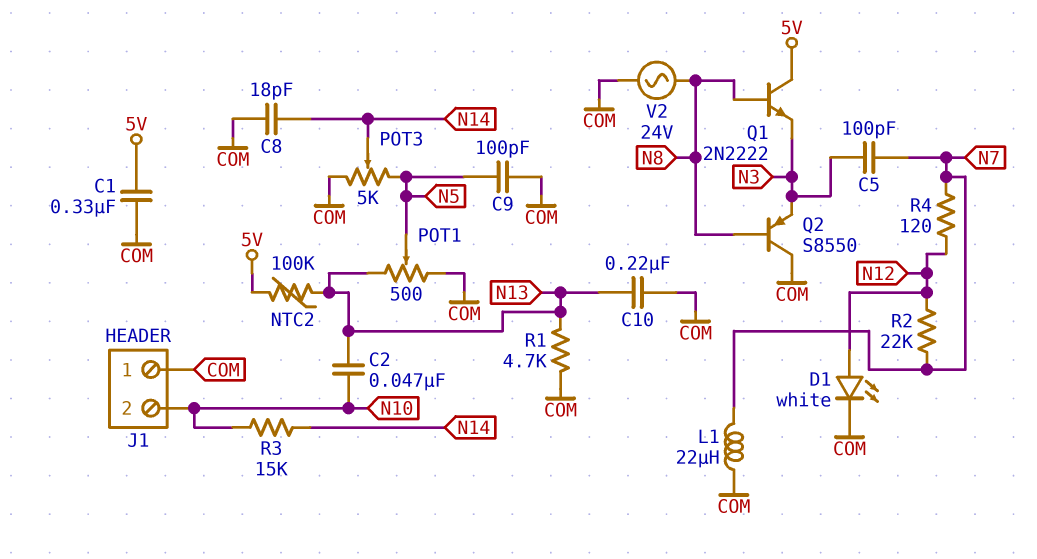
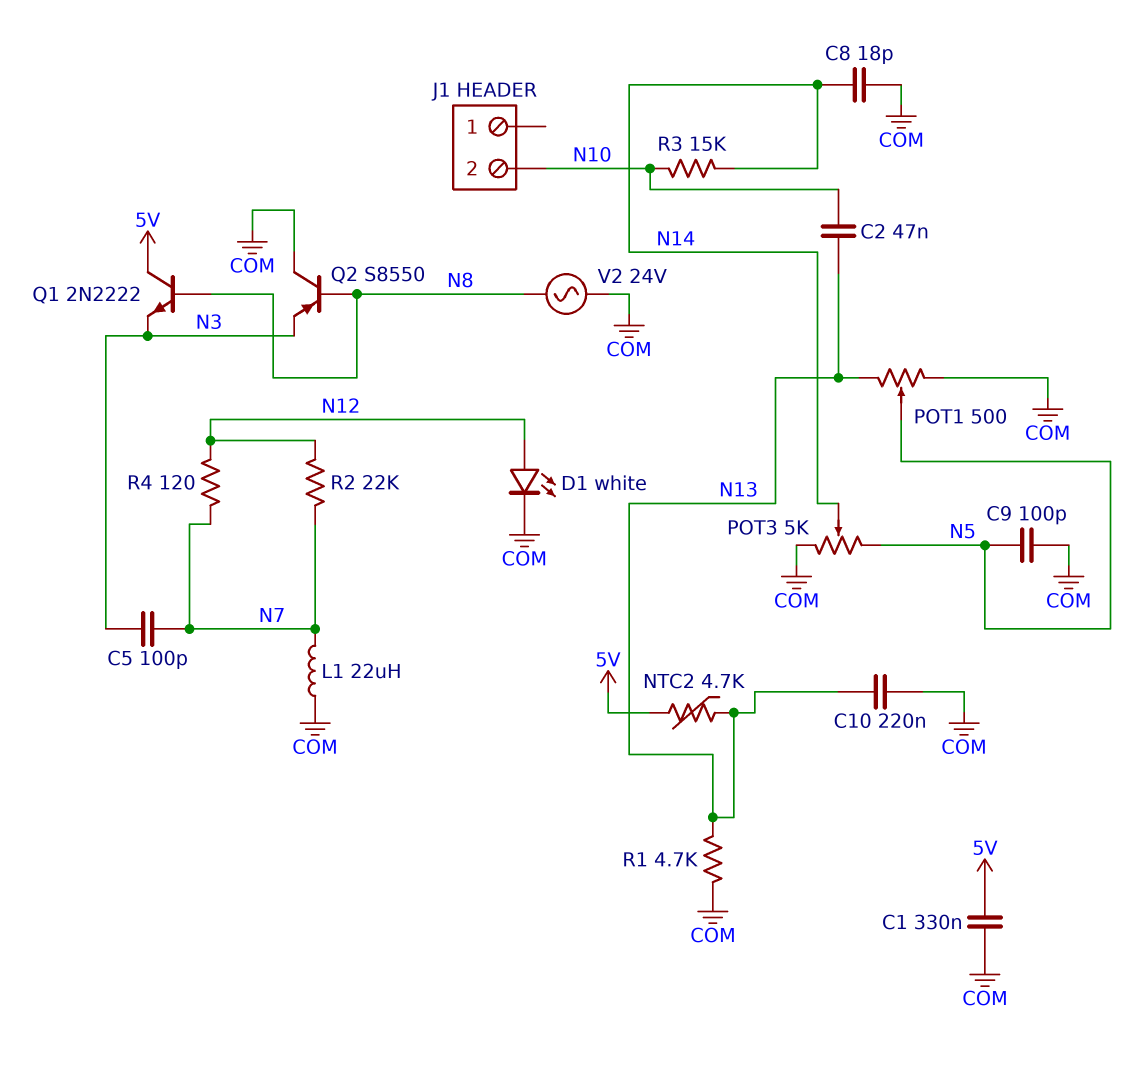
J1 pin 1: COM -> none
NTC2: 100k (5V, N13) -> 4.7k (5V, N13)

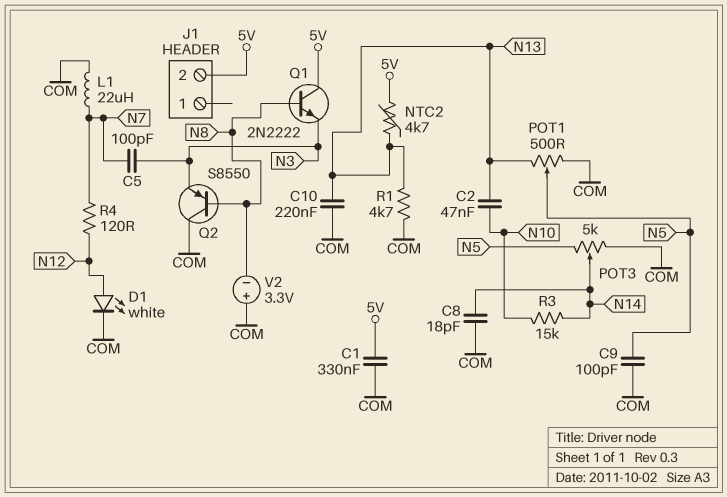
J1 pin 2: N10 -> 5V
R2: 22k (N7, N12) -> none
V2: AC 24V (COM, N8) -> 3.3V (plus COM, minus N8)

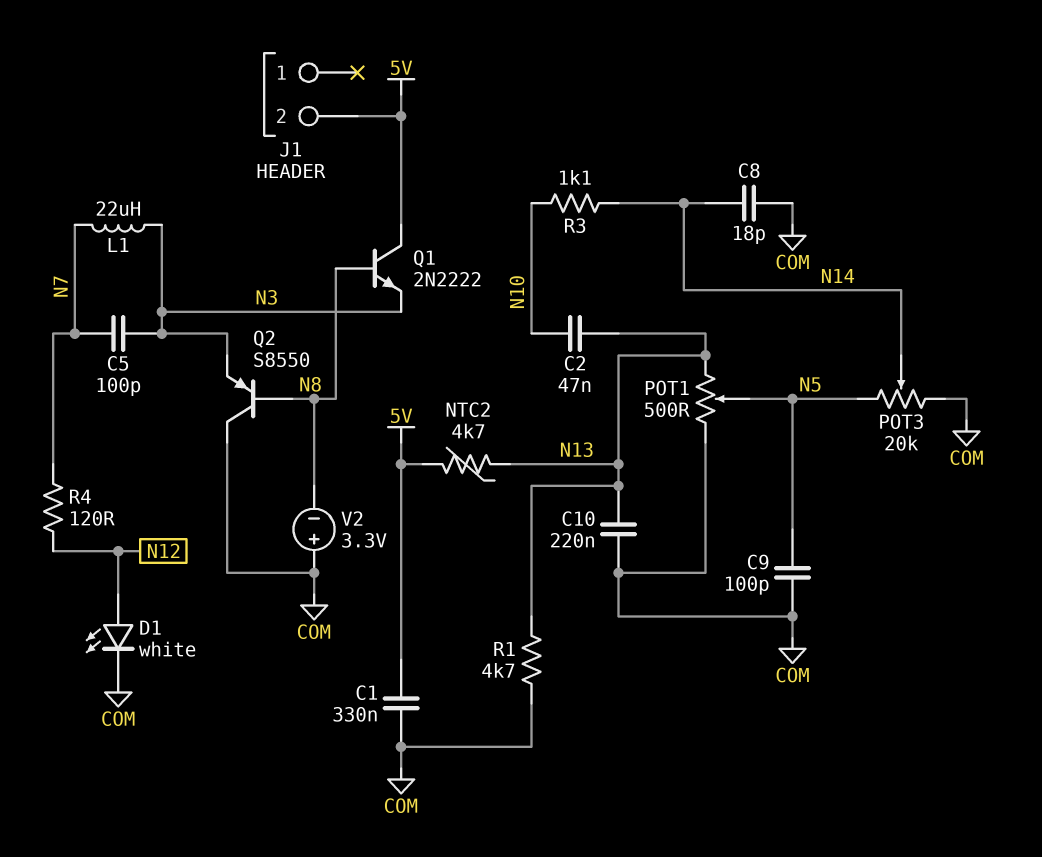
L1: 22uH (COM, N7) -> 22uH (N3, N7)
POT3: 5k (COM, N5, wiper N14) -> 20k (COM, N5, wiper N14)
R3: 15k (N10, N14) -> 1.1k (N10, N14)

